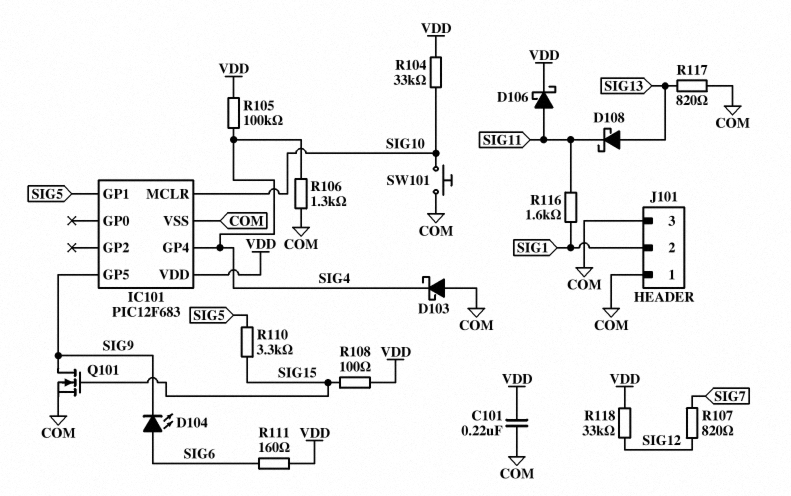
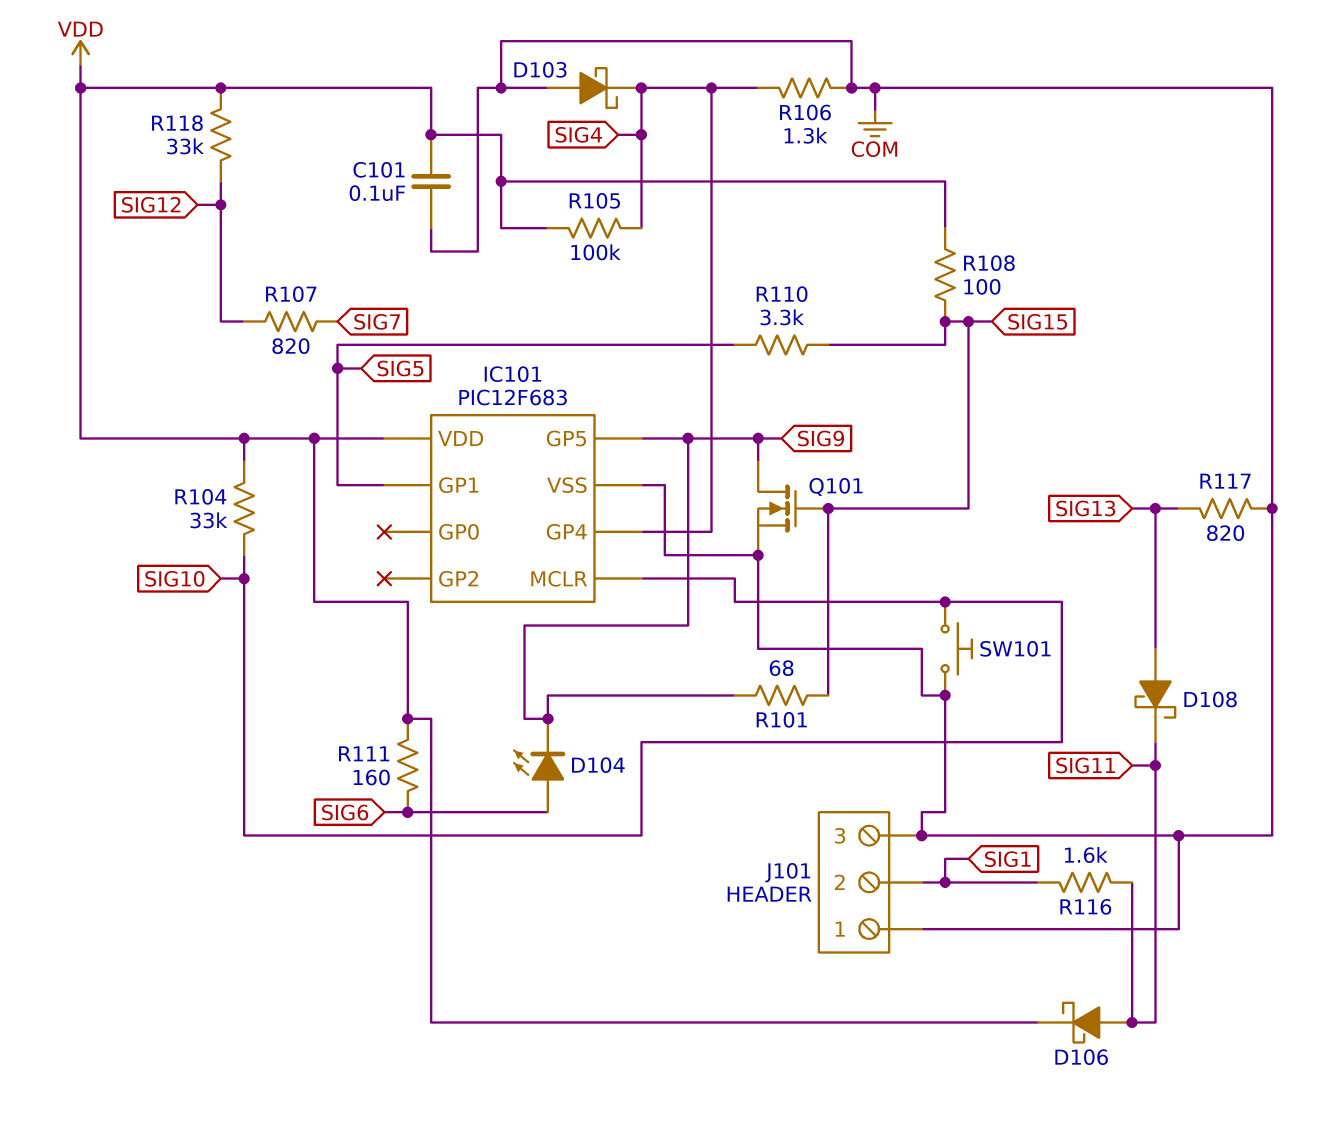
C101: 220nF (COM, VDD) -> 100nF (COM, VDD)
R101: none -> 68 (SIG9, SIG15)

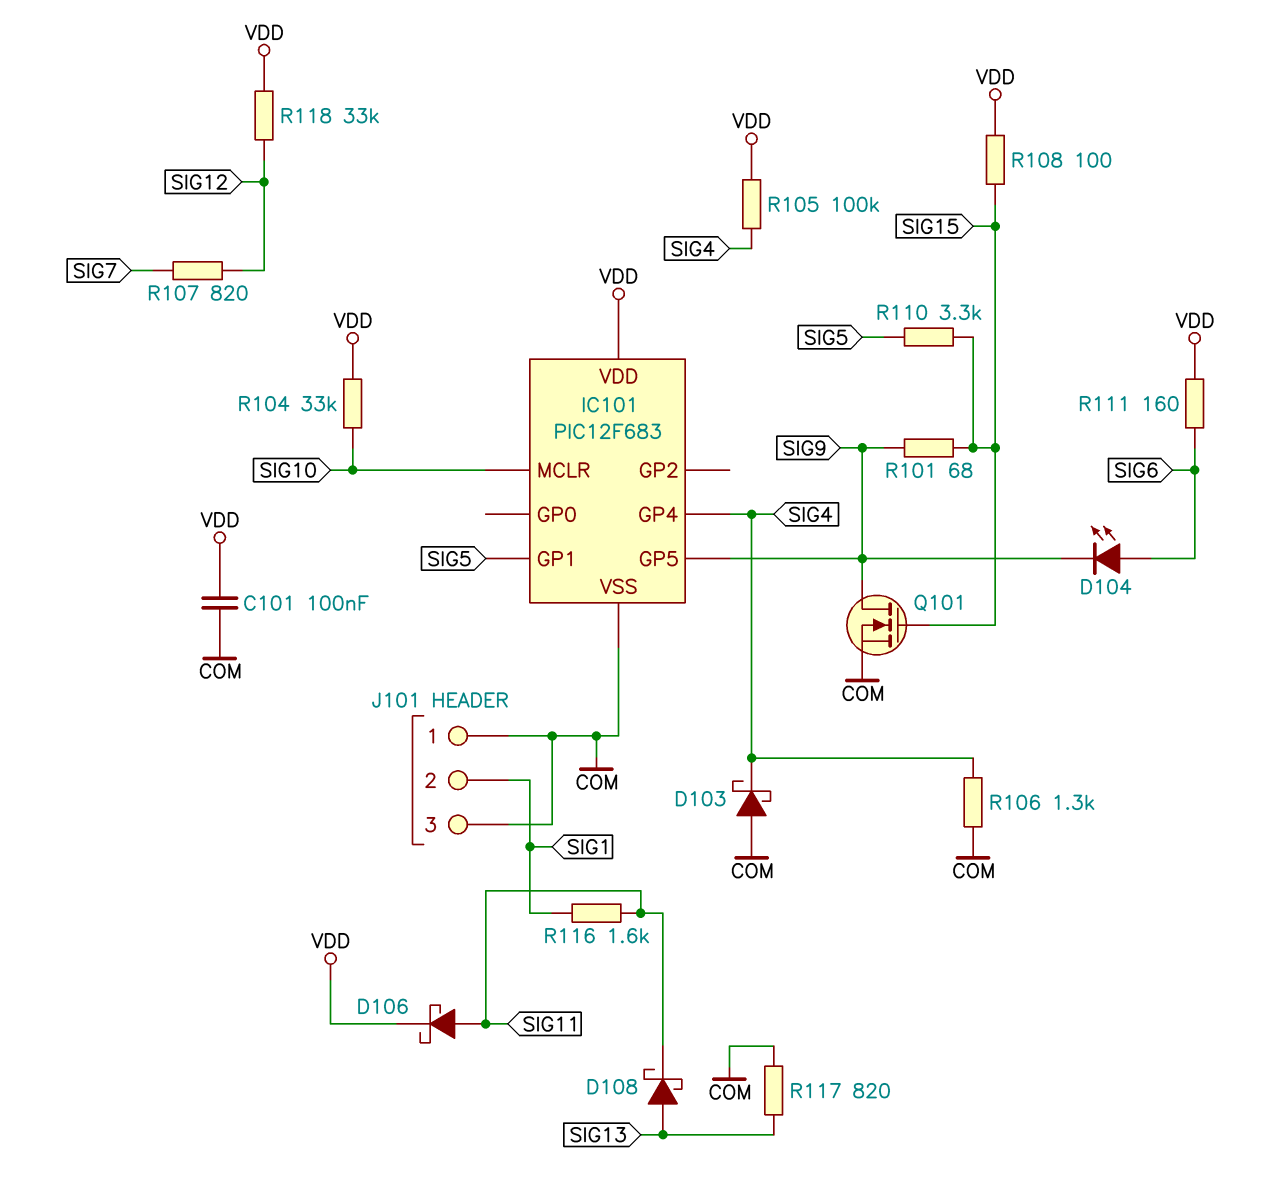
SW101: button (COM, SIG10) -> none

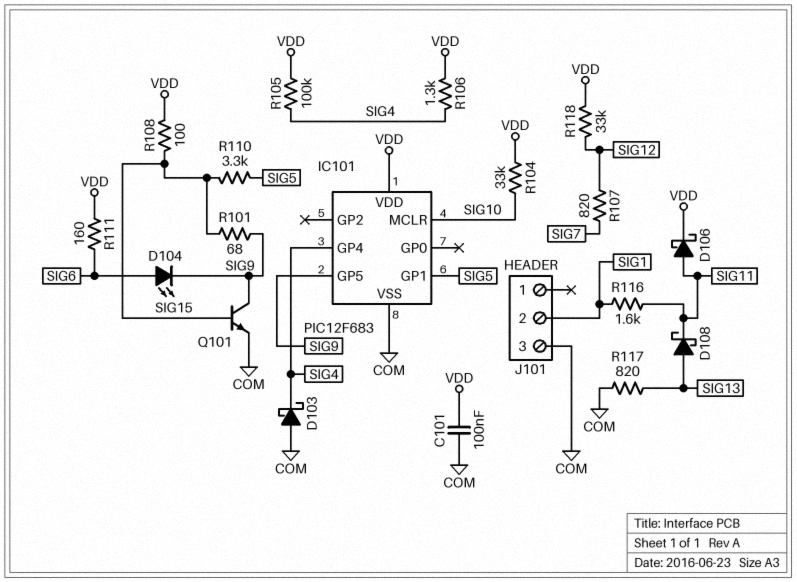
J101 pin 1: COM -> none
Q101: NMOS (G SIG15, D SIG9, S COM) -> NPN (B SIG15, C SIG9, E COM)
R106: 1.3k (COM, SIG4) -> 1.3k (SIG4, VDD)

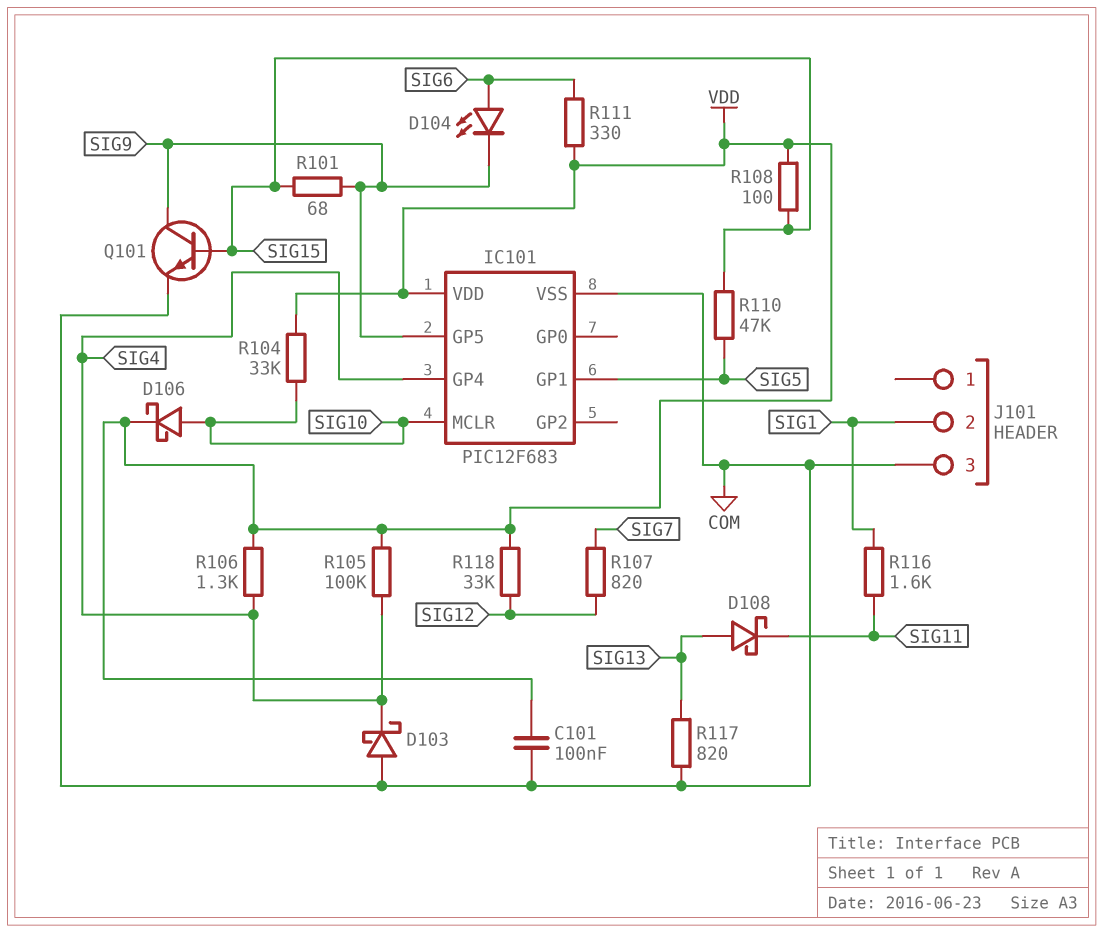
D106: schottky (A SIG11, K VDD) -> schottky (A SIG10, K VDD)
R110: 3.3k (SIG5, SIG15) -> 47k (SIG5, SIG15)
R111: 160 (SIG6, VDD) -> 330 (SIG6, VDD)

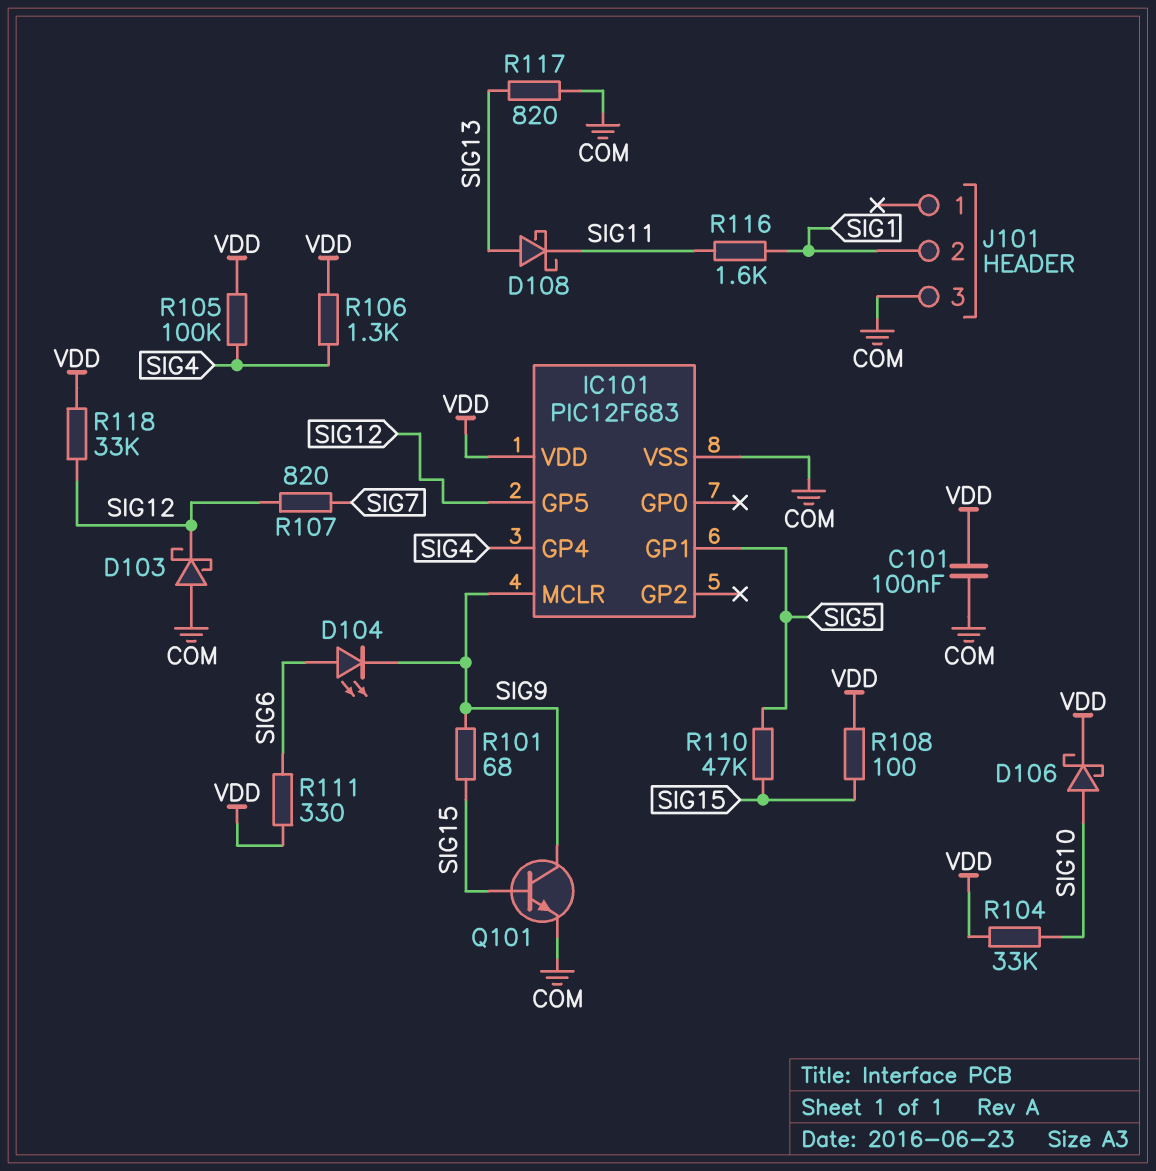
D103: schottky (A COM, K SIG4) -> schottky (A COM, K SIG12)
IC101 pin GP5: SIG9 -> SIG12
IC101 pin MCLR: SIG10 -> SIG9

